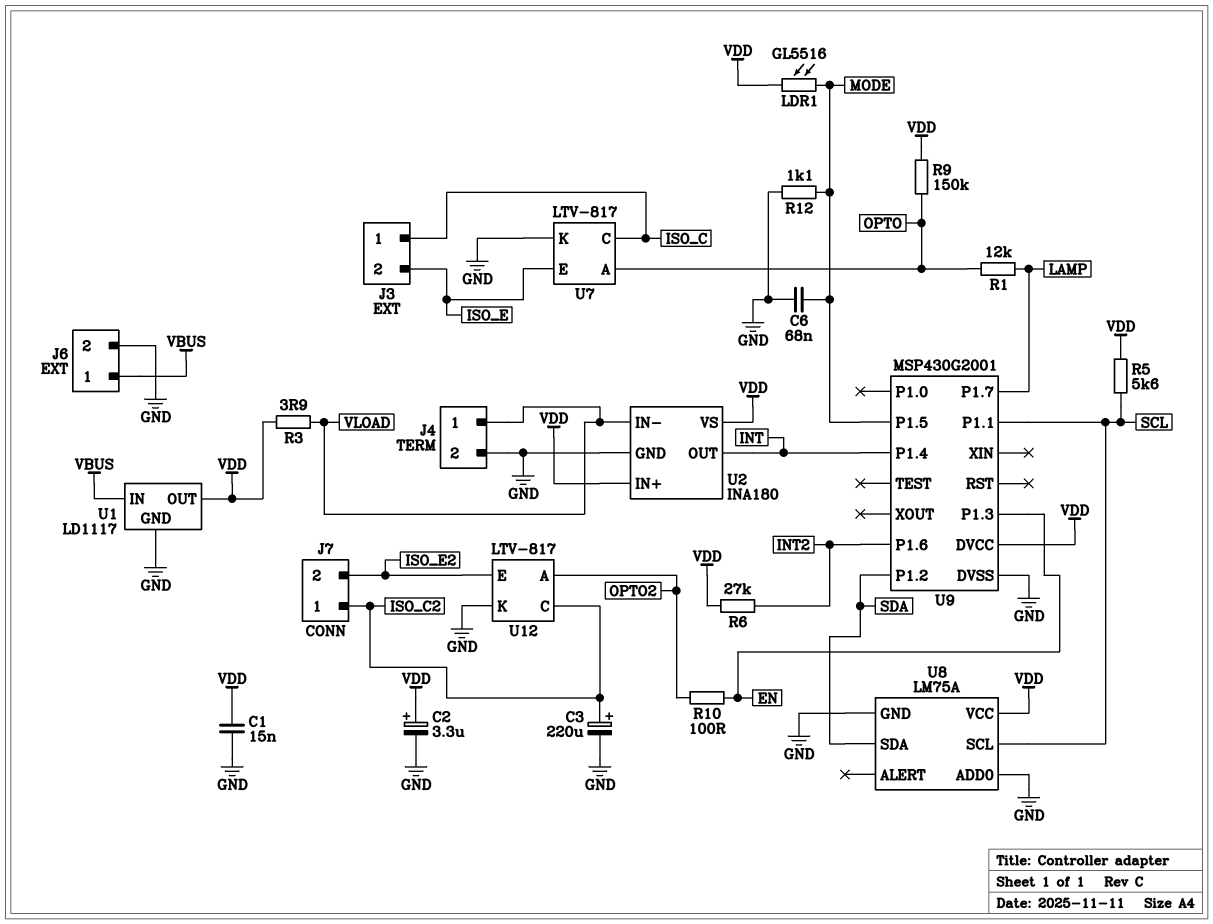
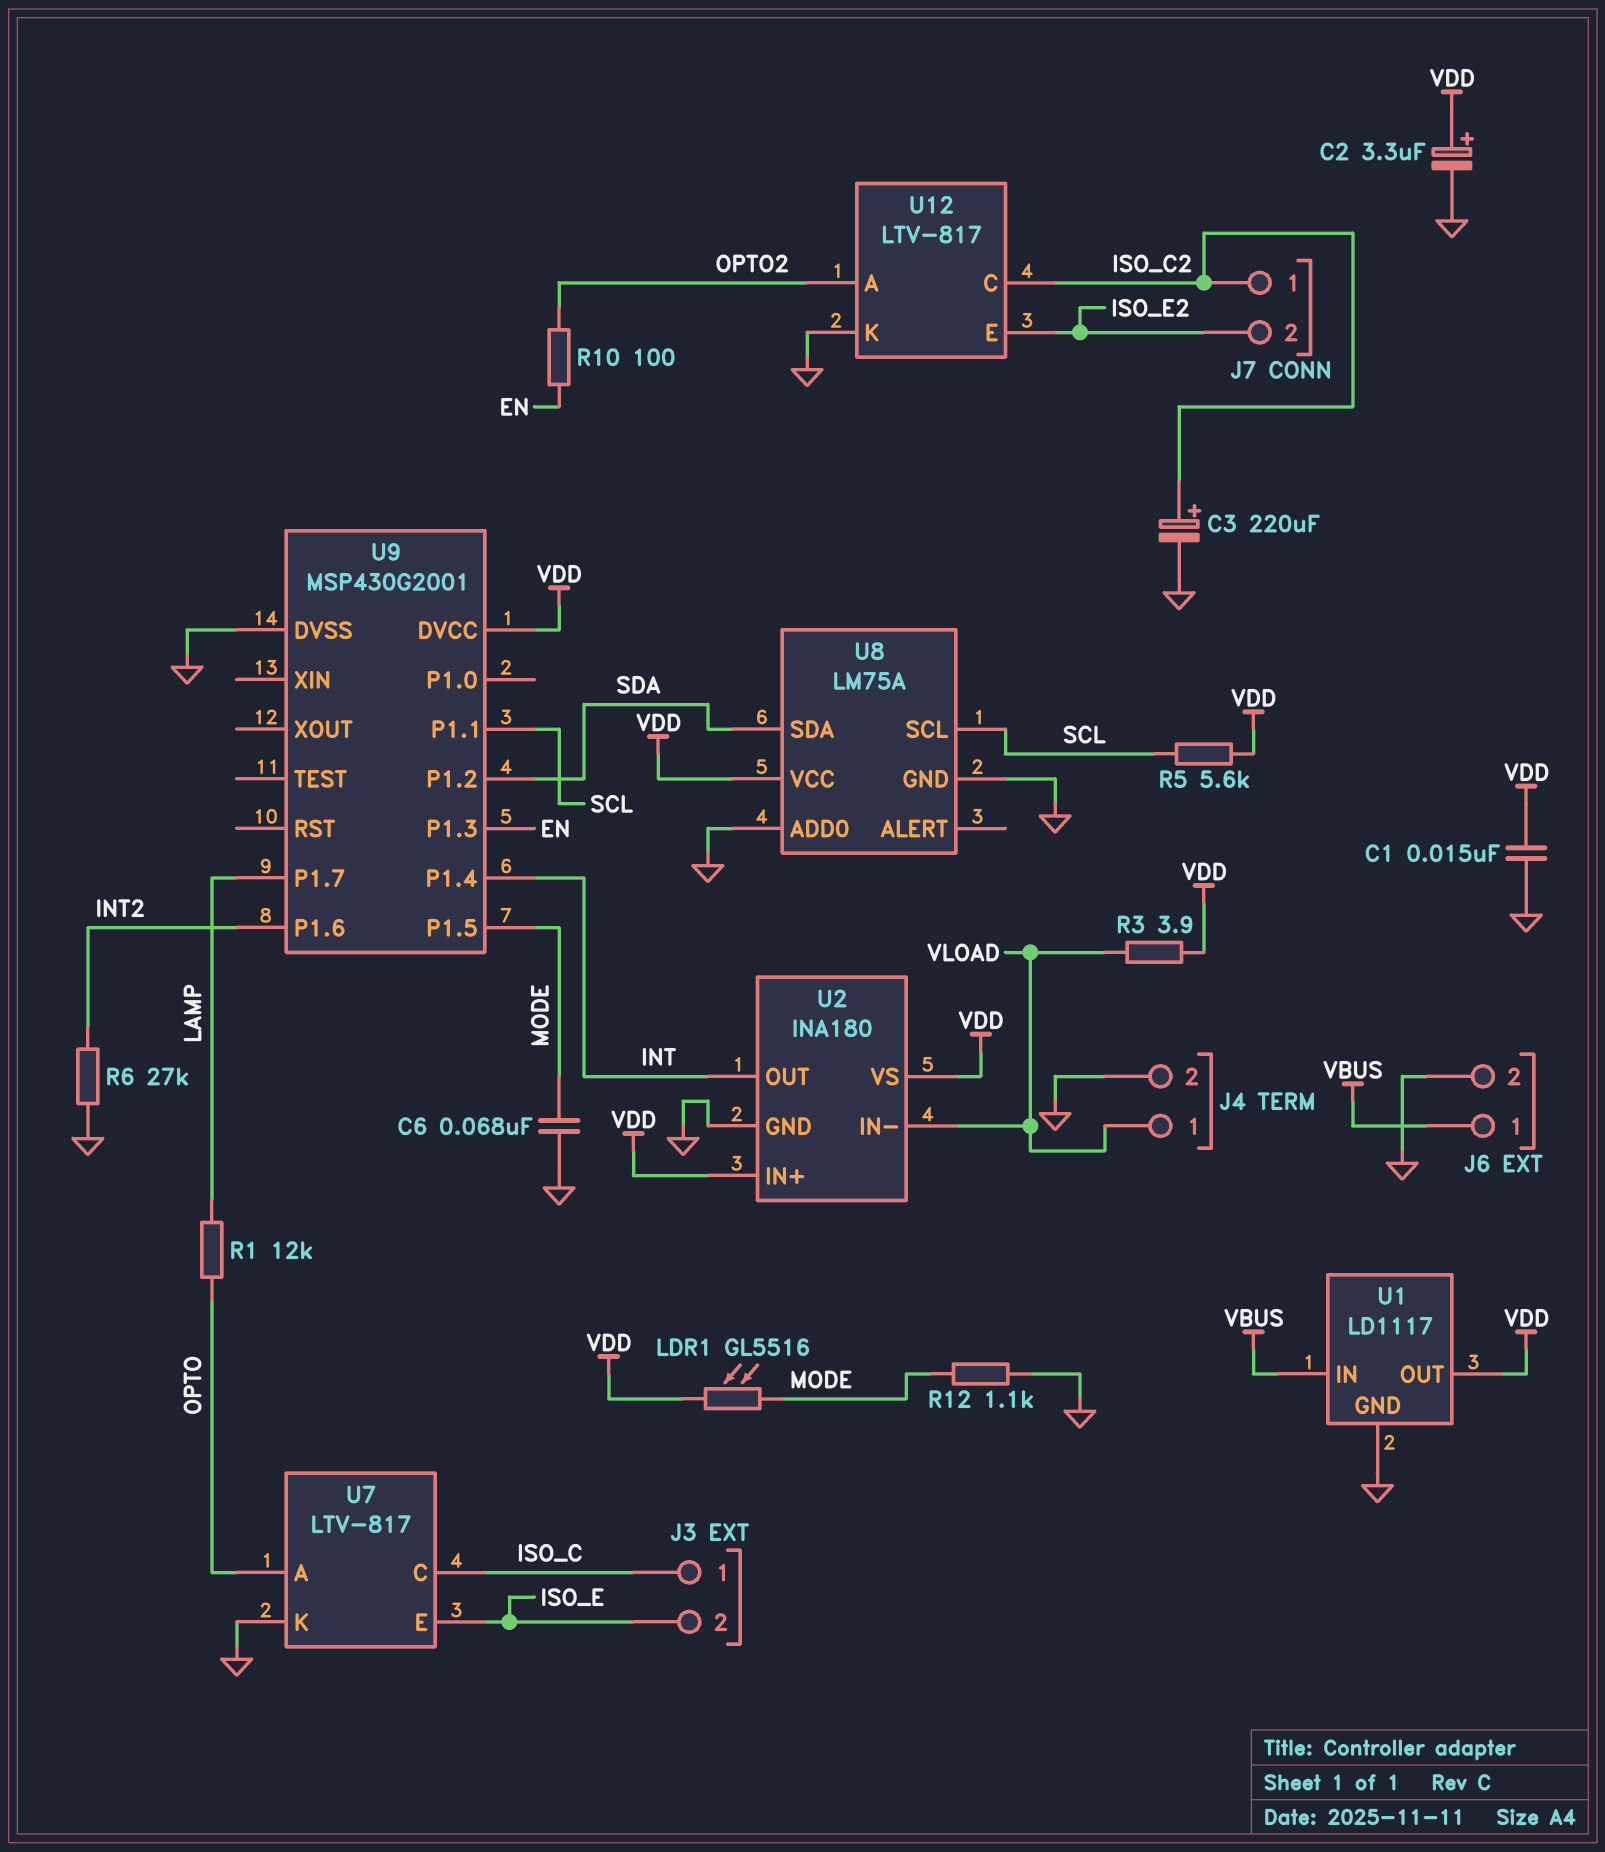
R6: 27k (INT2, VDD) -> 27k (GND, INT2)
R9: 150k (OPTO, VDD) -> none

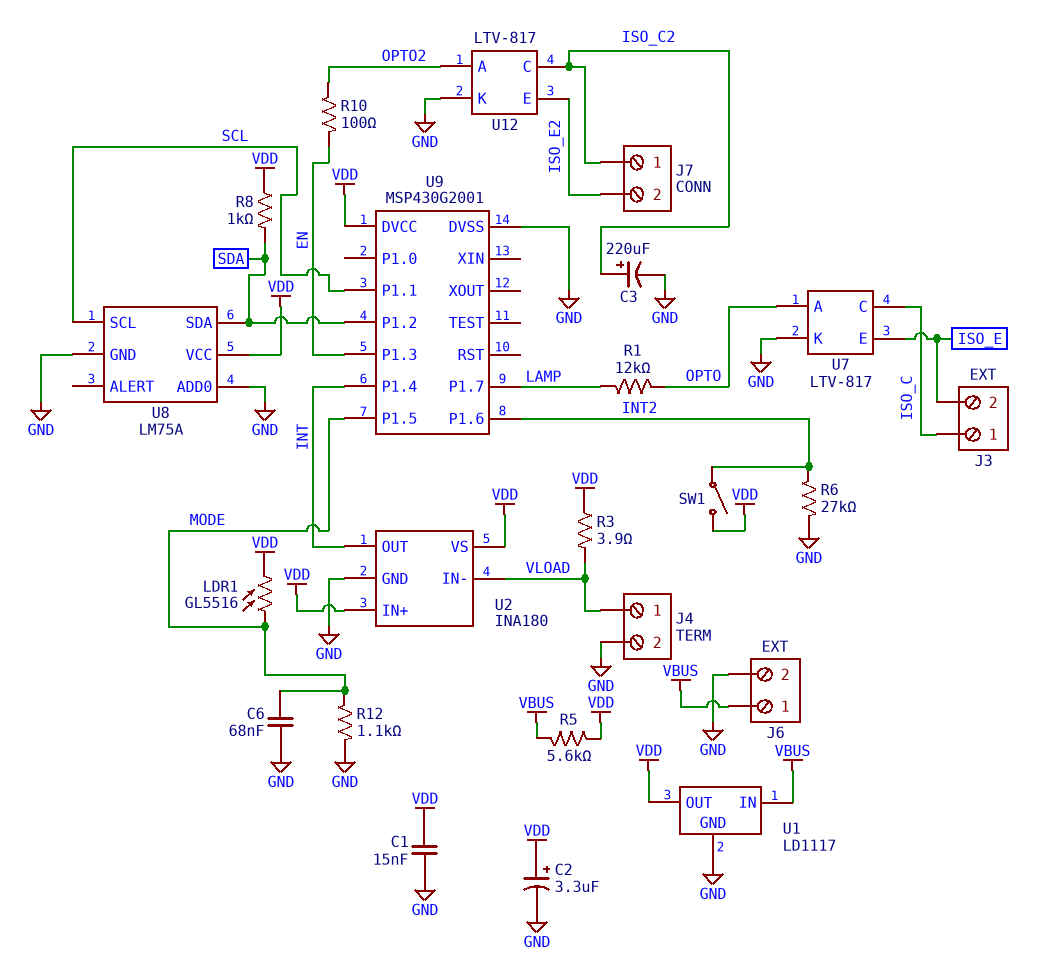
R5: 5.6k (SCL, VDD) -> 5.6k (VBUS, VDD)
R8: none -> 1k (SDA, VDD)
SW1: none -> switch (INT2, VDD)

